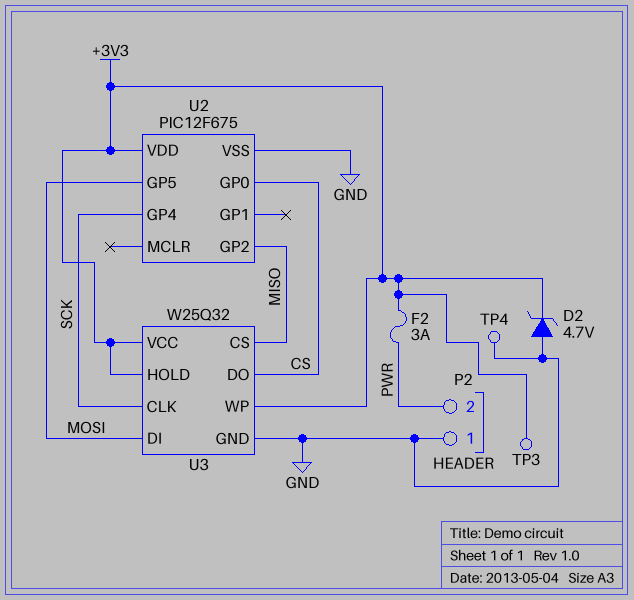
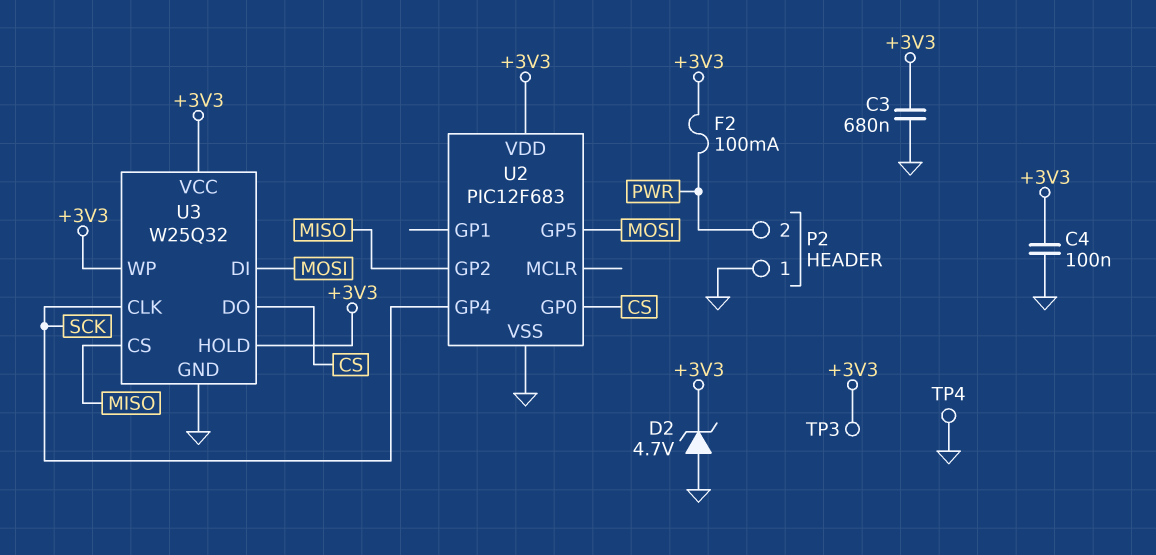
C3: none -> 680nF (+3V3, GND)
C4: none -> 100nF (+3V3, GND)
F2: 3A (+3V3, PWR) -> 100mA (+3V3, PWR)
U2: PIC12F675 -> PIC12F683

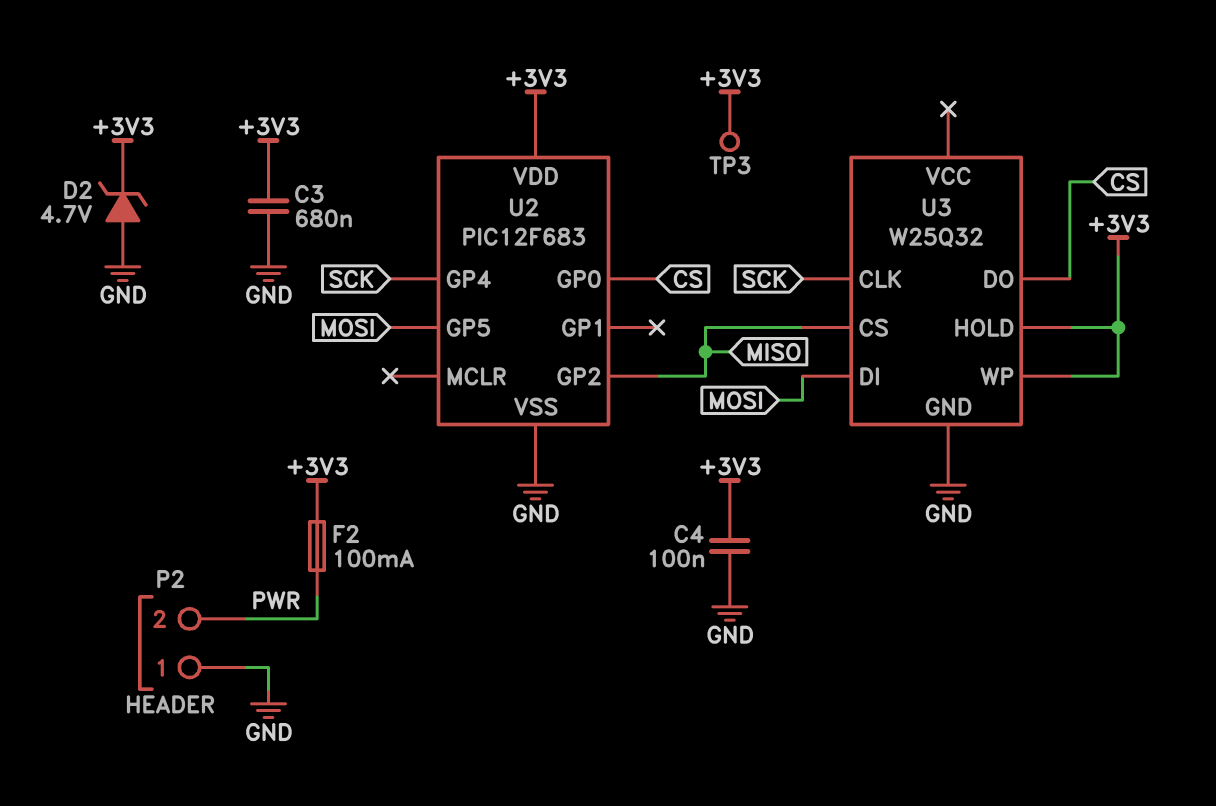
TP4: test point (GND) -> none
U3 pin VCC: +3V3 -> none

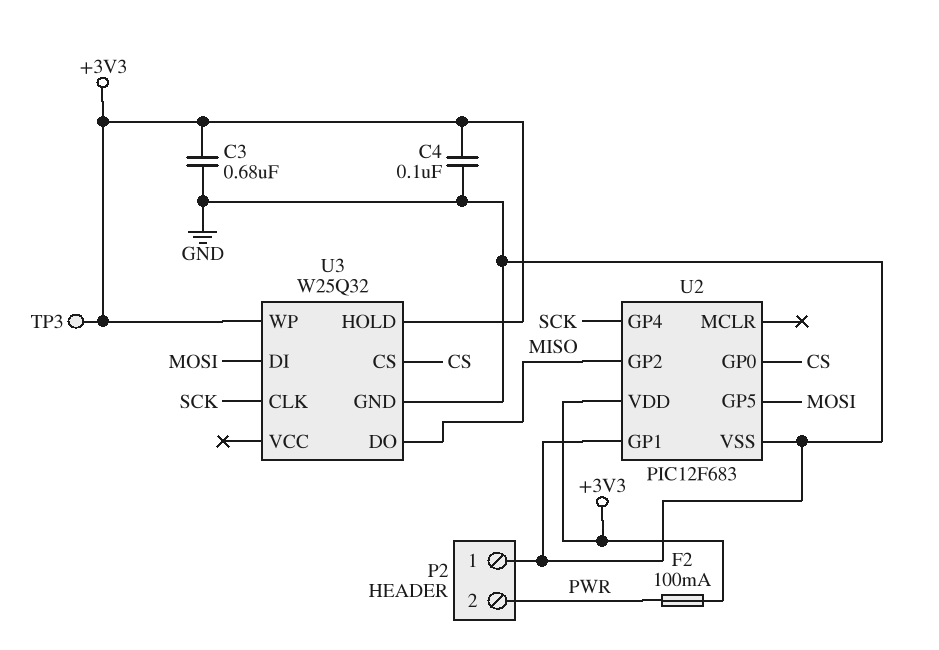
D2: zener 4.7V (A GND, K +3V3) -> none
U2 pin GP1: none -> GND
U3 pin CS: MISO -> CS
U3 pin DO: CS -> MISO

